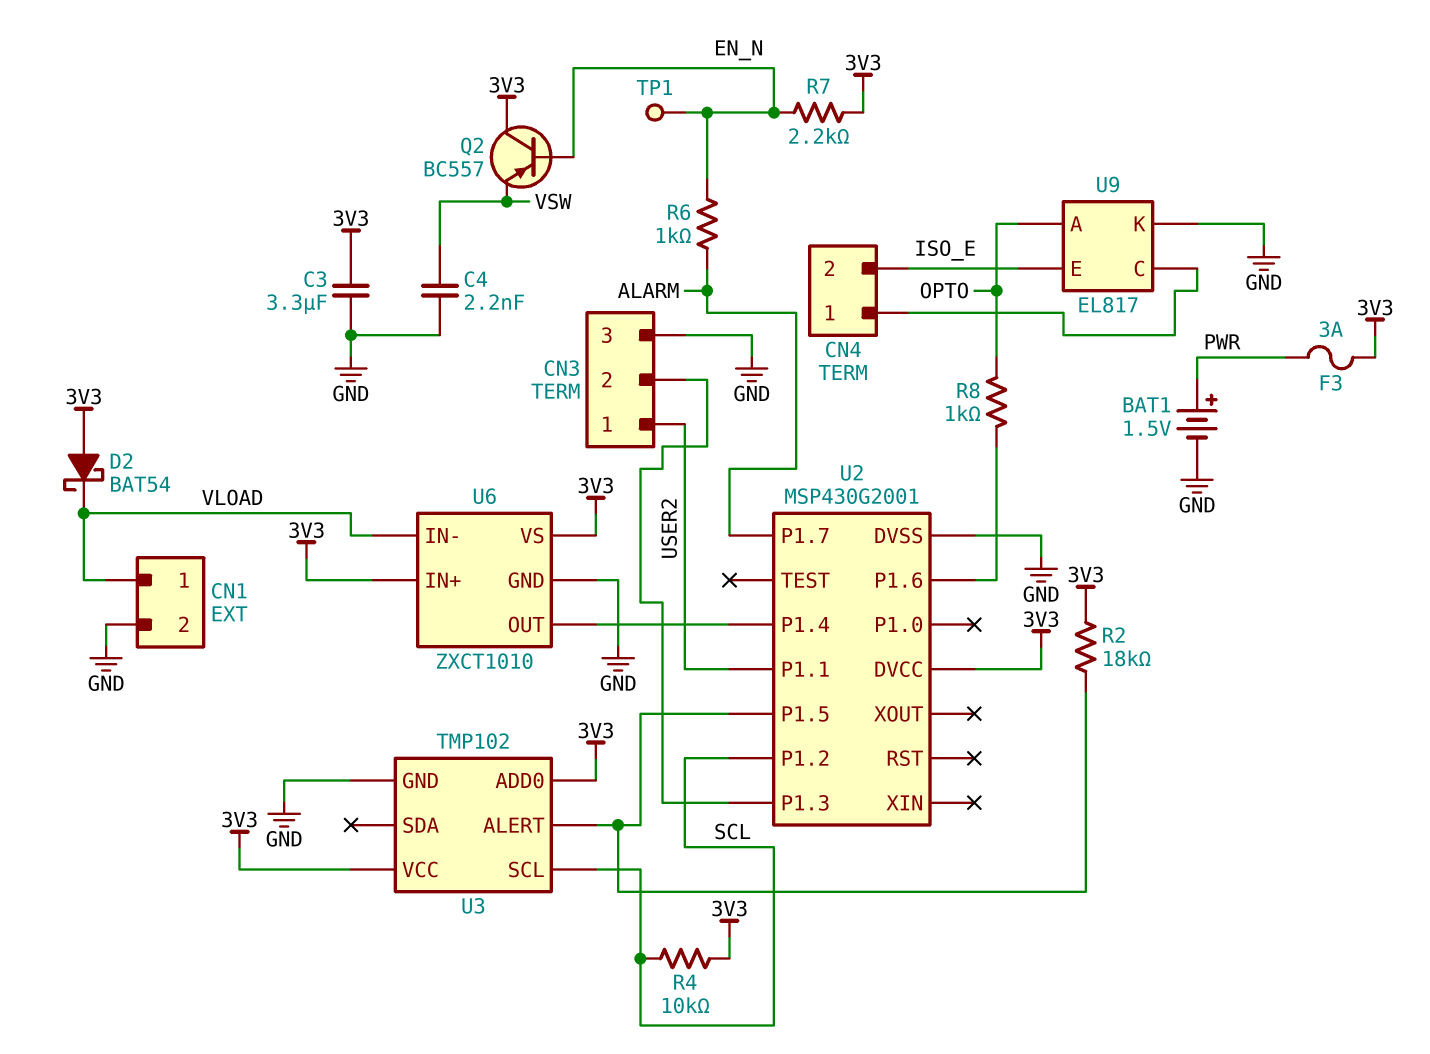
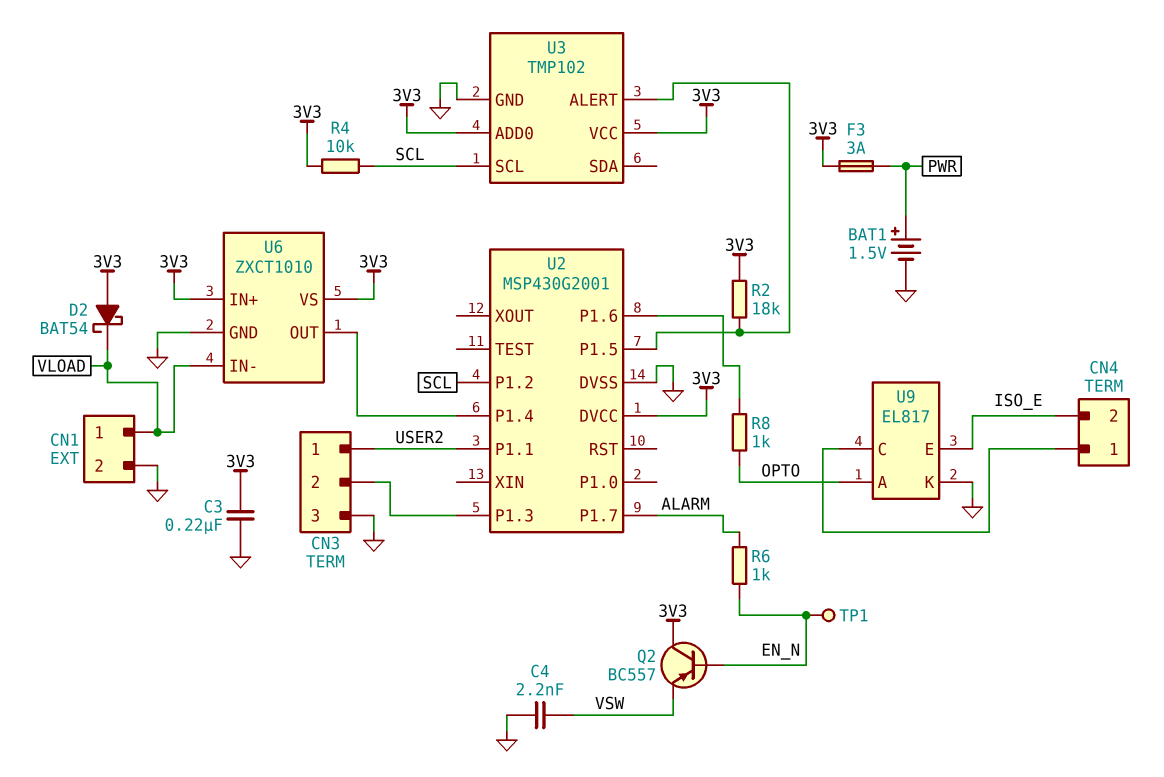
C3: 3.3uF (3V3, GND) -> 220nF (3V3, GND)
R7: 2.2k (3V3, EN_N) -> none

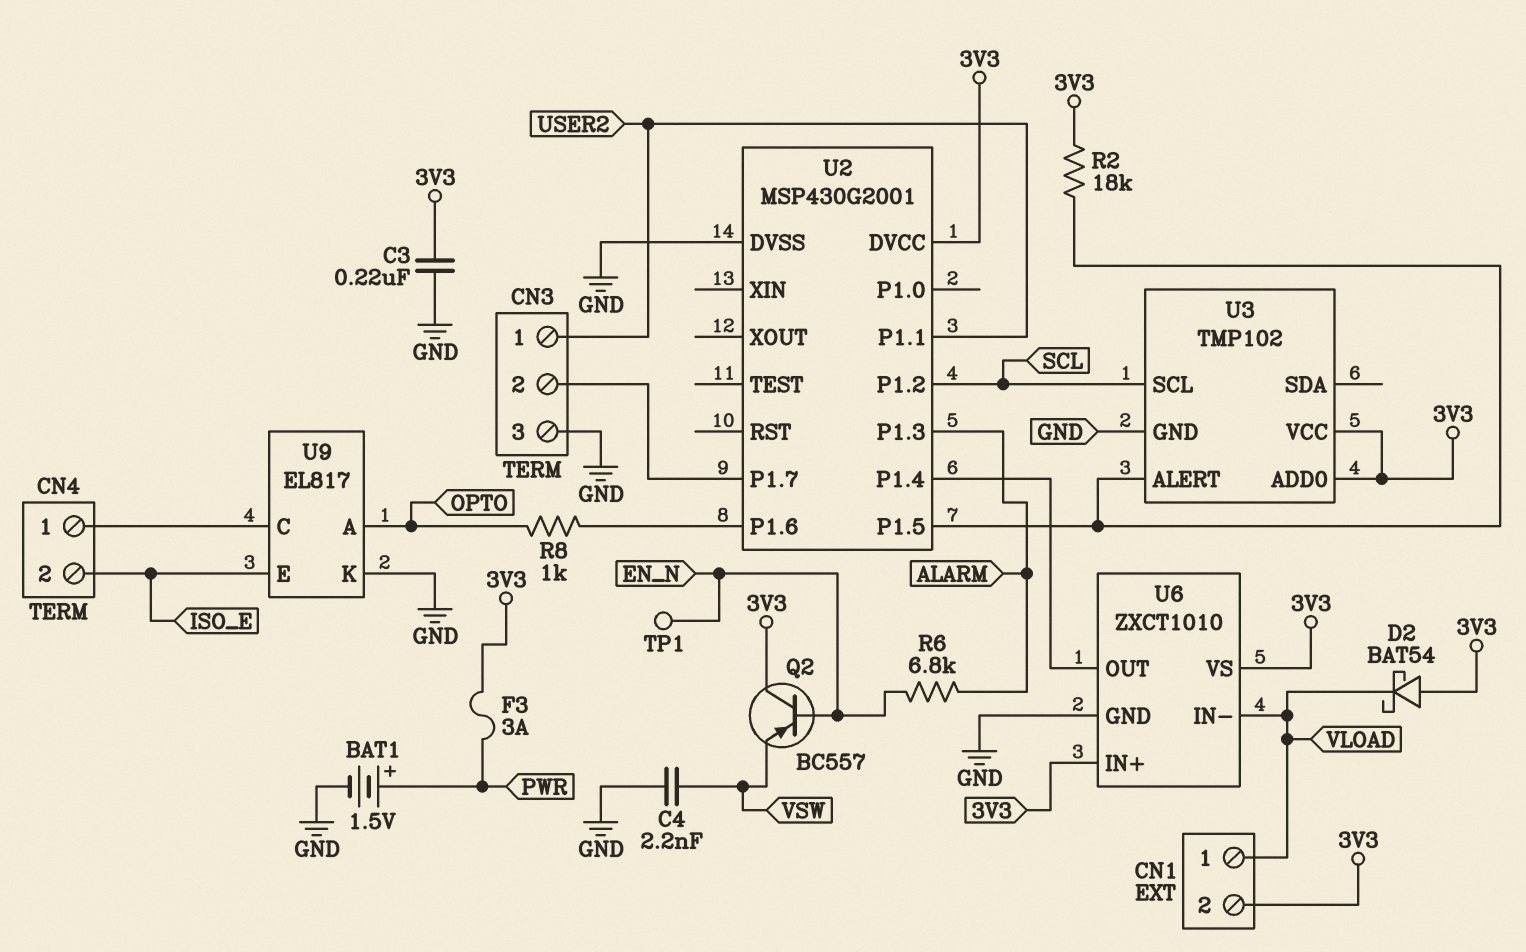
CN1 pin 2: GND -> 3V3
R4: 10k (3V3, SCL) -> none
R6: 1k (ALARM, EN_N) -> 6.8k (ALARM, EN_N)
U2 pin P1.3: CN3/2 -> ALARM
U2 pin P1.7: ALARM -> CN3/2

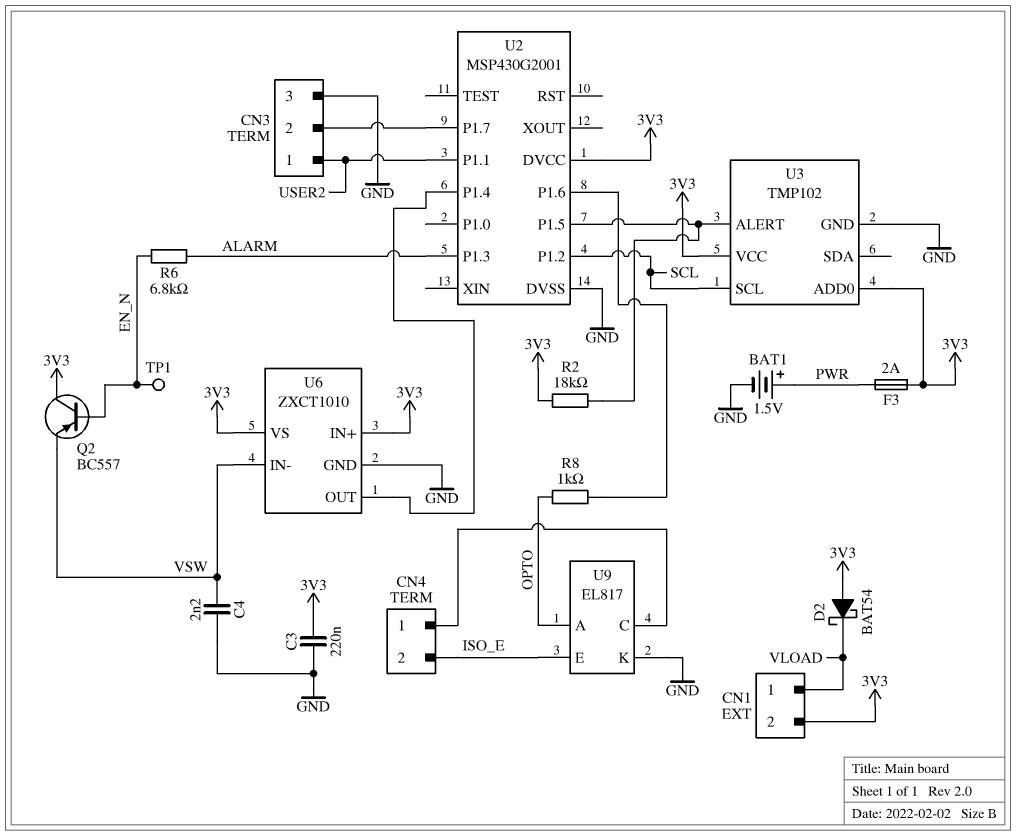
F3: 3A (3V3, PWR) -> 2A (3V3, PWR)
U6 pin IN-: VLOAD -> VSW

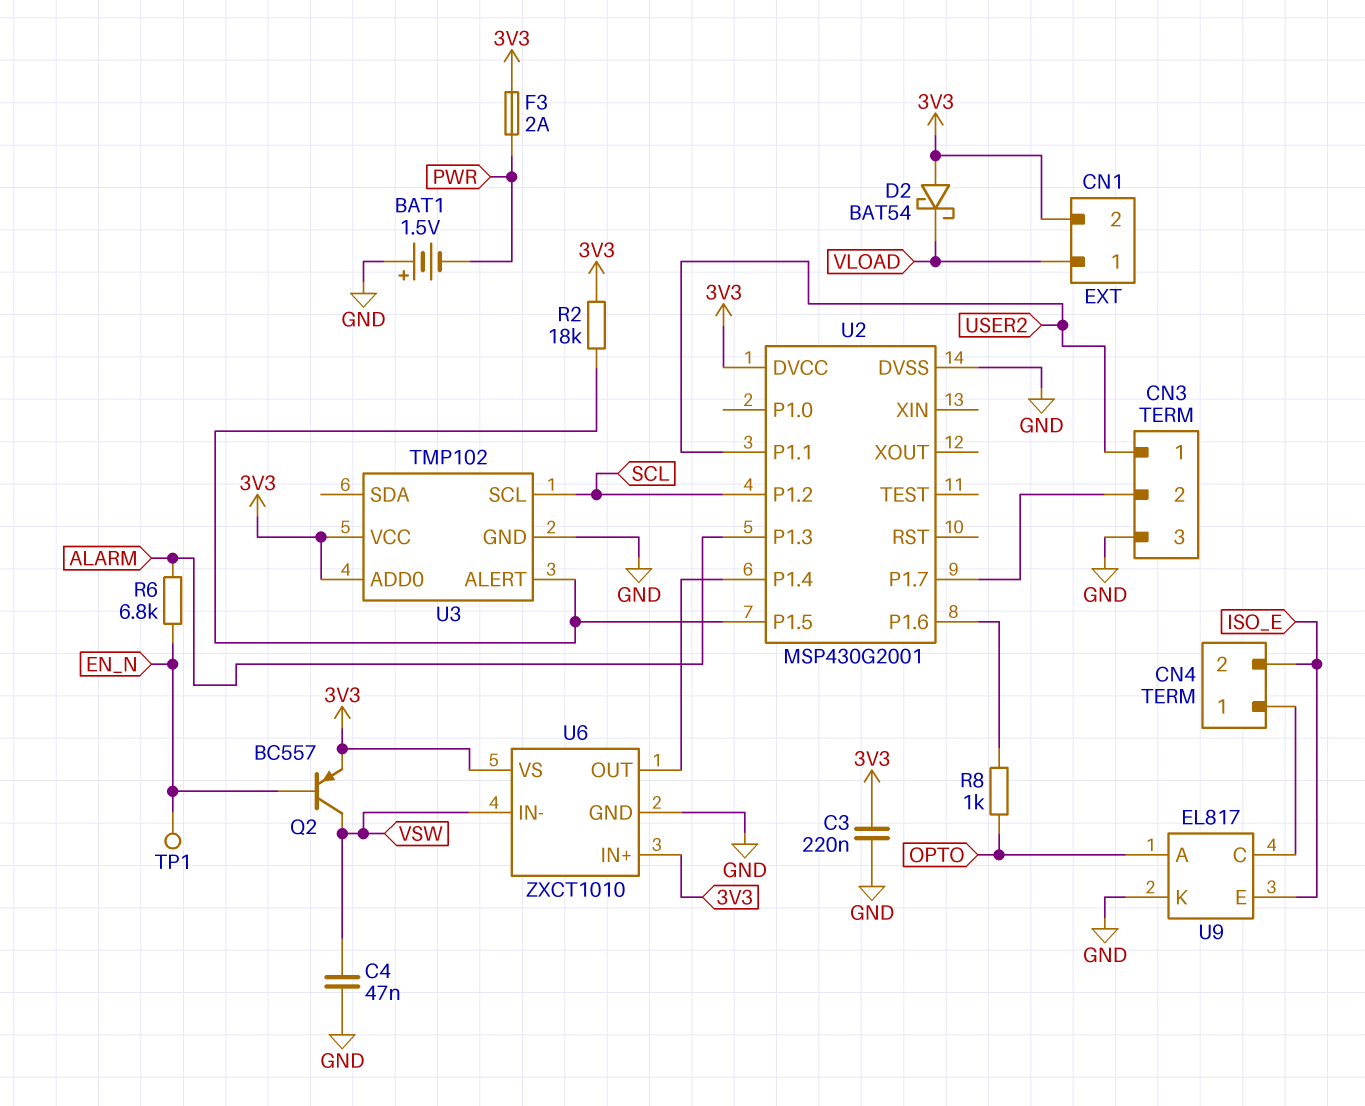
BAT1: 1.5V (plus PWR, minus GND) -> 1.5V (plus GND, minus PWR)
C4: 2.2nF (GND, VSW) -> 47nF (GND, VSW)
Q2: PNP BC557 (B EN_N, C 3V3, E VSW) -> PNP BC557 (B EN_N, C VSW, E 3V3)

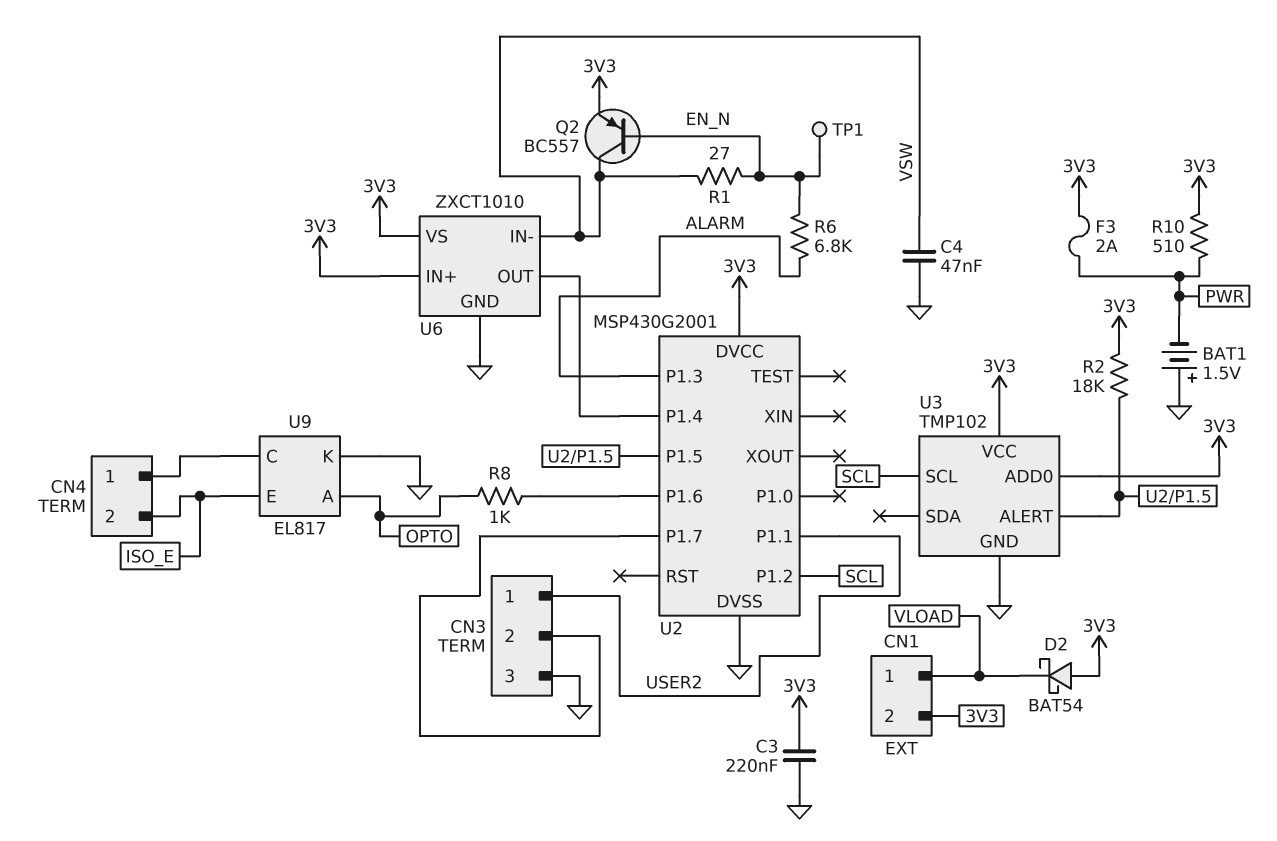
R1: none -> 27 (EN_N, VSW)
R10: none -> 510 (3V3, PWR)

